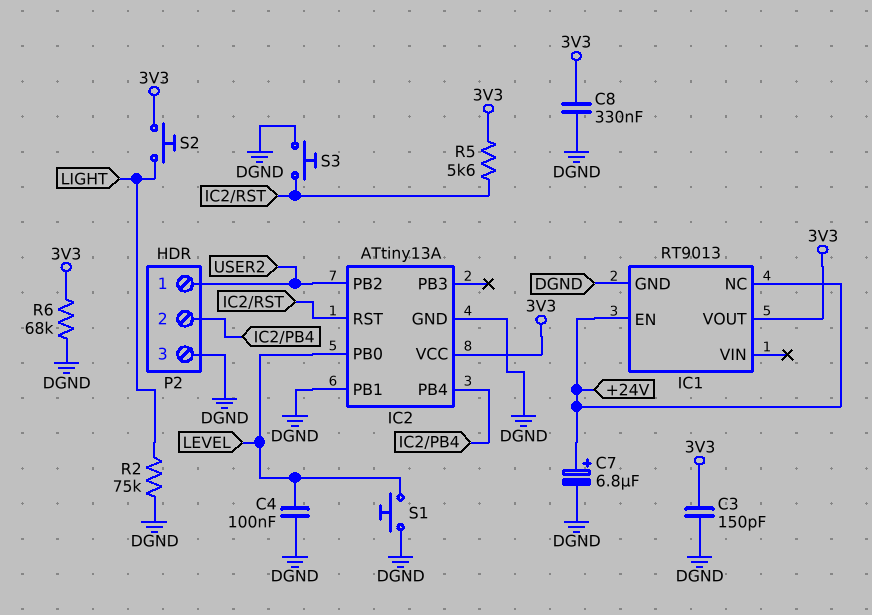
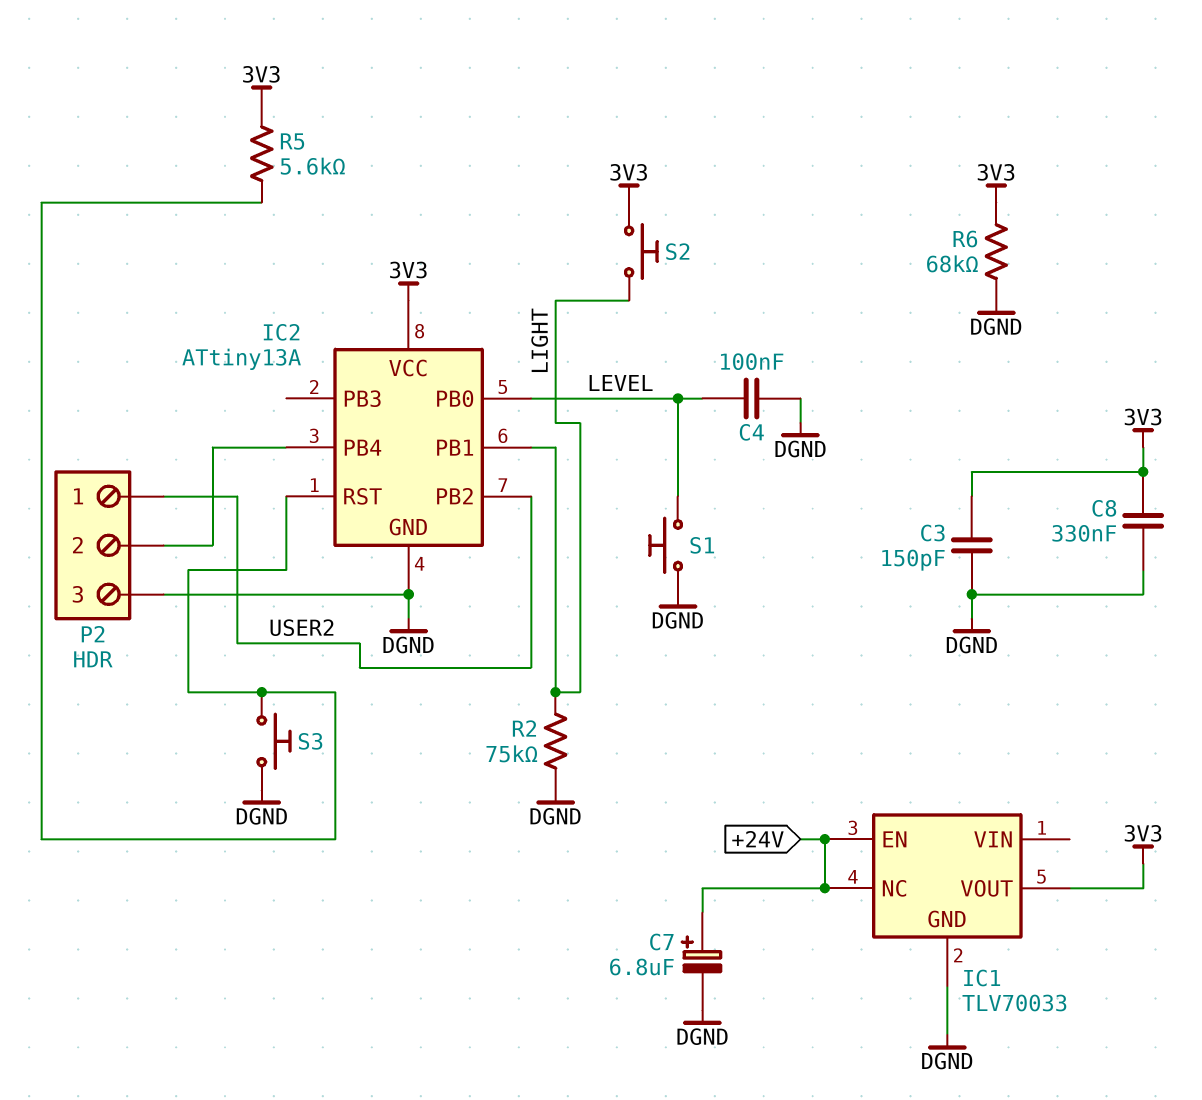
IC1: RT9013 -> TLV70033
IC2 pin PB1: DGND -> LIGHT

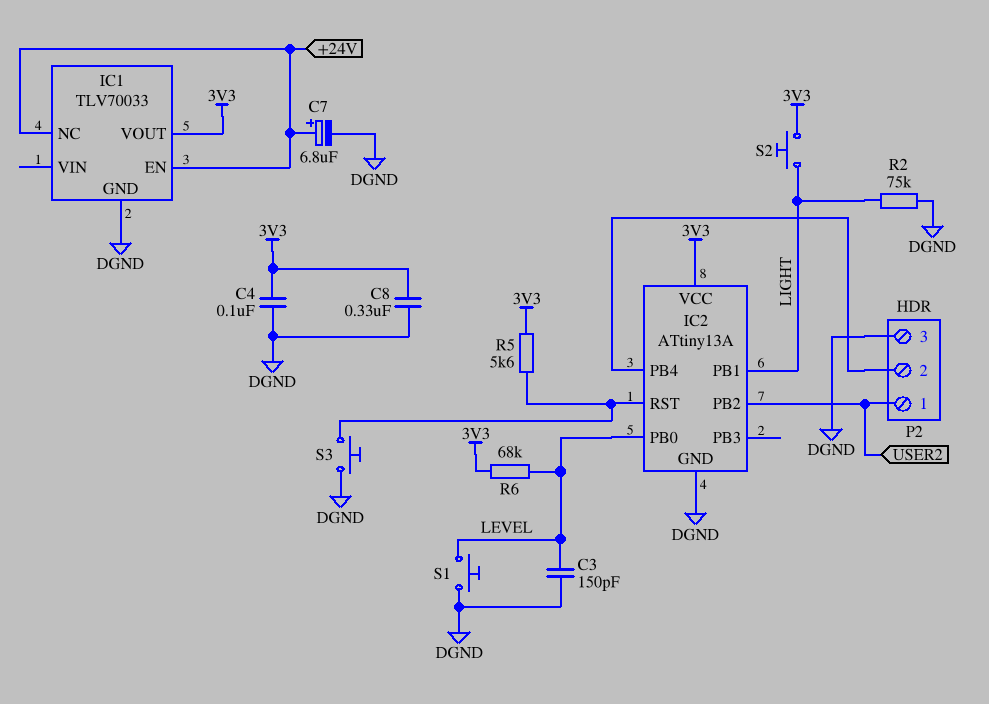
C3: 150pF (3V3, DGND) -> 150pF (DGND, LEVEL)
C4: 100nF (DGND, LEVEL) -> 100nF (3V3, DGND)
R6: 68k (3V3, DGND) -> 68k (3V3, LEVEL)

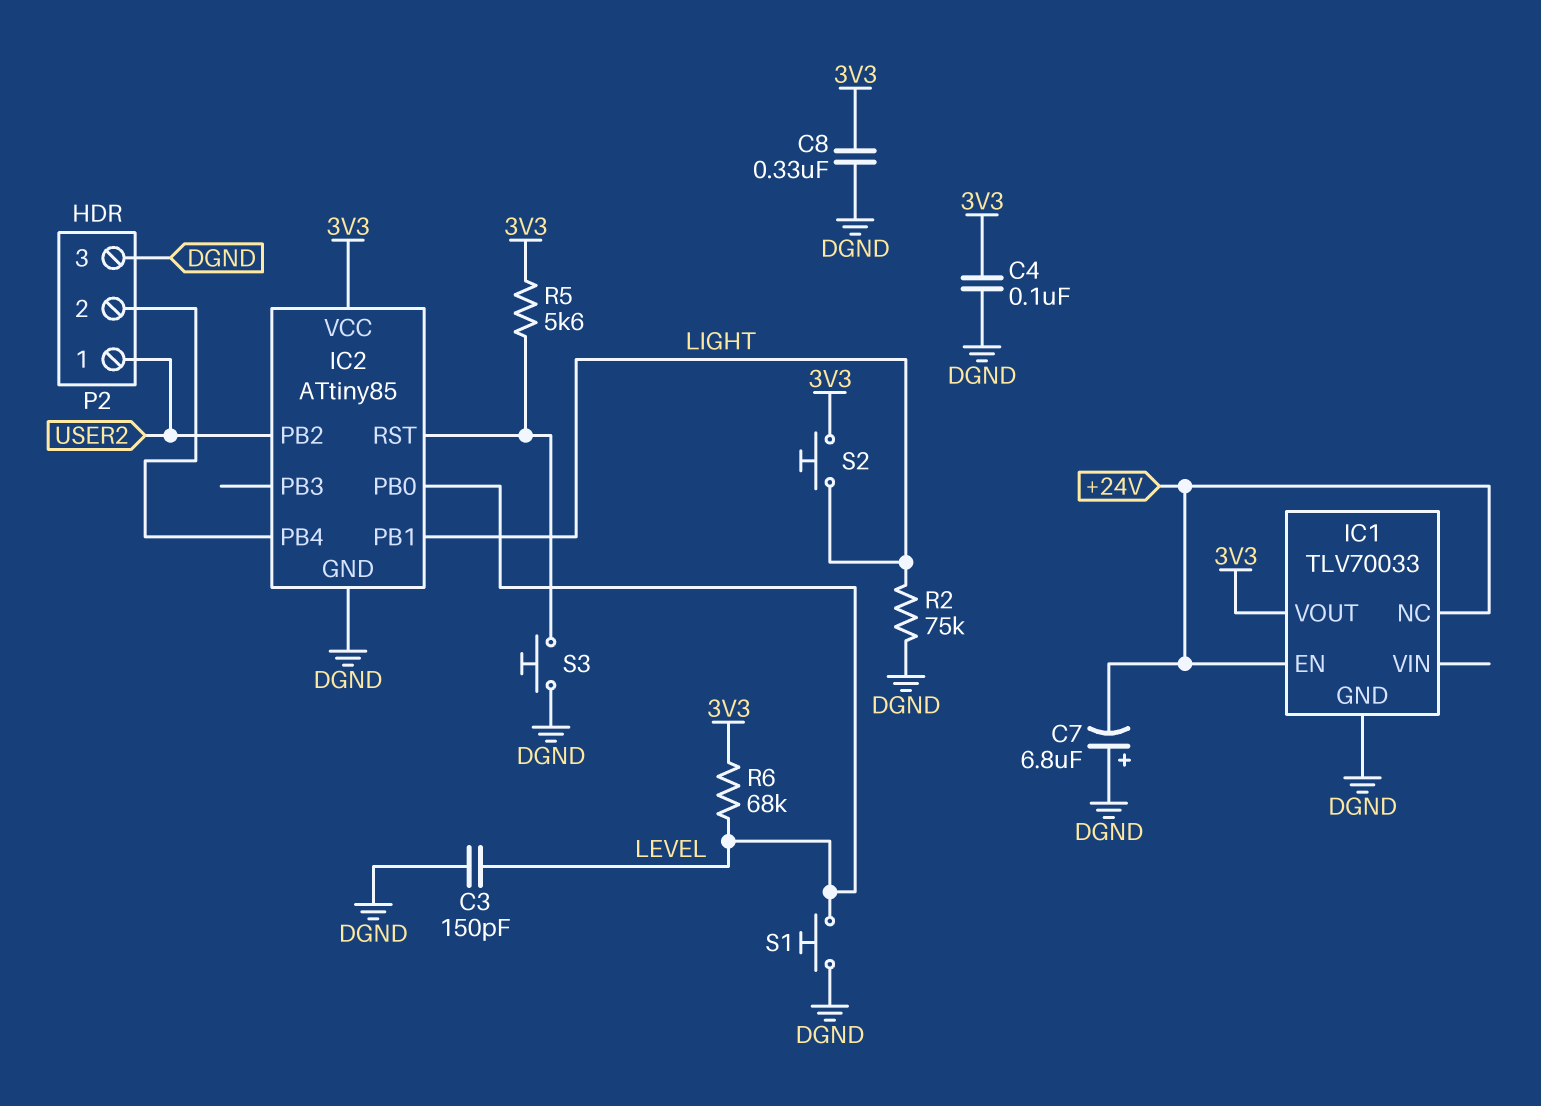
C7: 6.8uF (plus +24V, minus DGND) -> 6.8uF (plus DGND, minus +24V)
IC2: ATtiny13A -> ATtiny85

